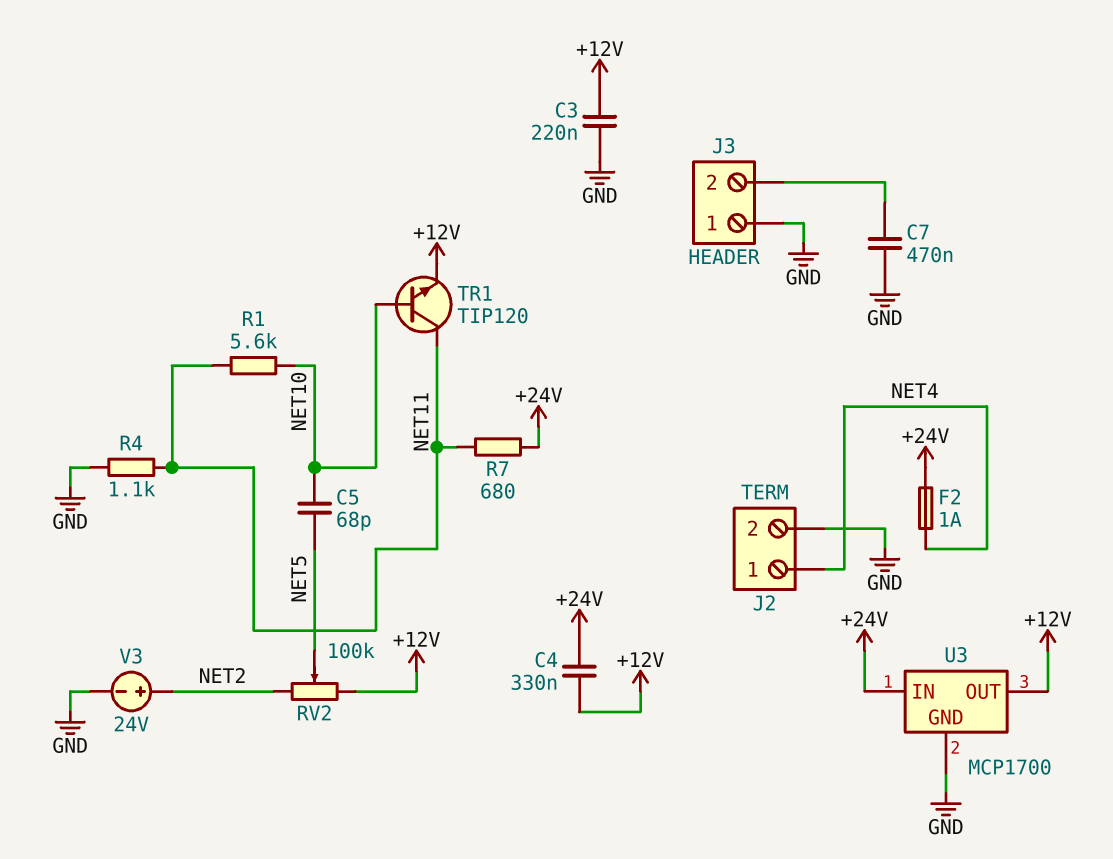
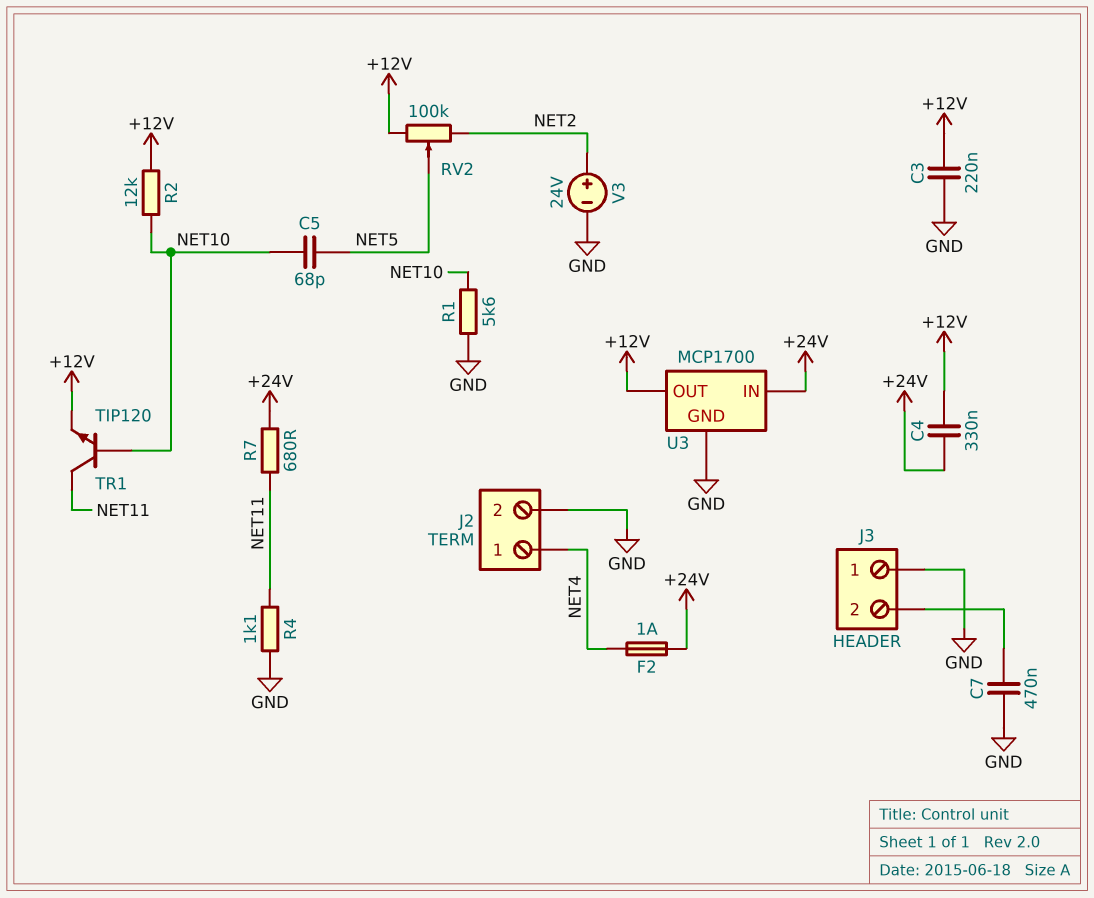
R1: 5.6k (NET10, NET11) -> 5.6k (GND, NET10)
R2: none -> 12k (+12V, NET10)

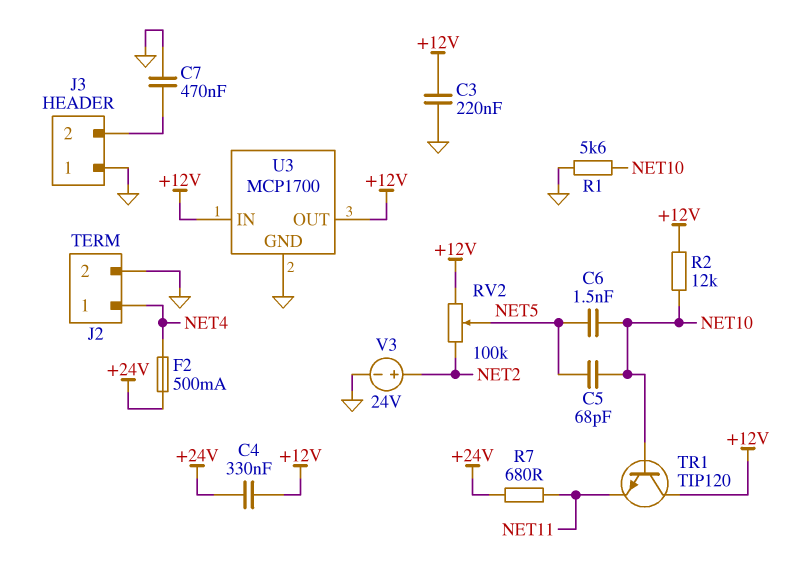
C6: none -> 1.5nF (NET5, NET10)
F2: 1A (+24V, NET4) -> 500mA (+24V, NET4)
R4: 1.1k (GND, NET11) -> none
TR1: NPN TIP120 (B NET10, C NET11, E +12V) -> NPN TIP120 (B NET10, C +12V, E NET11)
U3 pin IN: +24V -> +12V

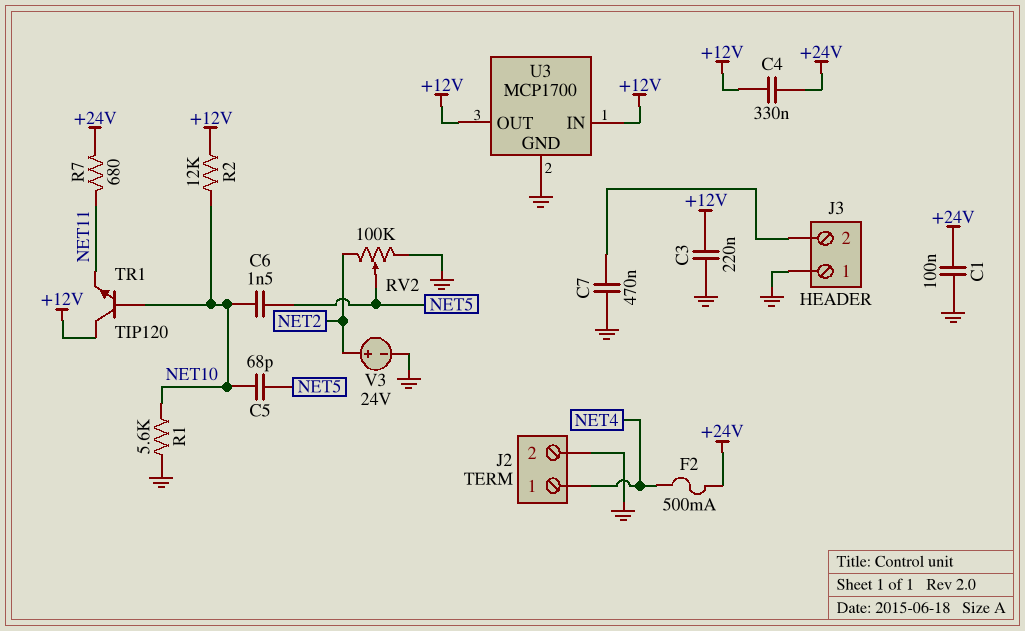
C1: none -> 100nF (+24V, GND)
RV2: 100k (+12V, NET2, wiper NET5) -> 100k (GND, NET2, wiper NET5)

